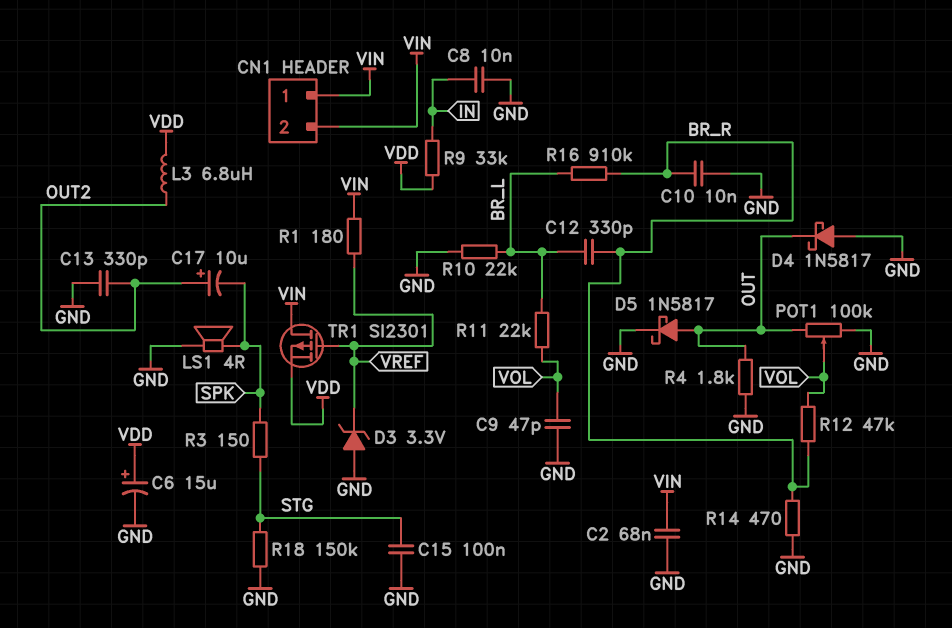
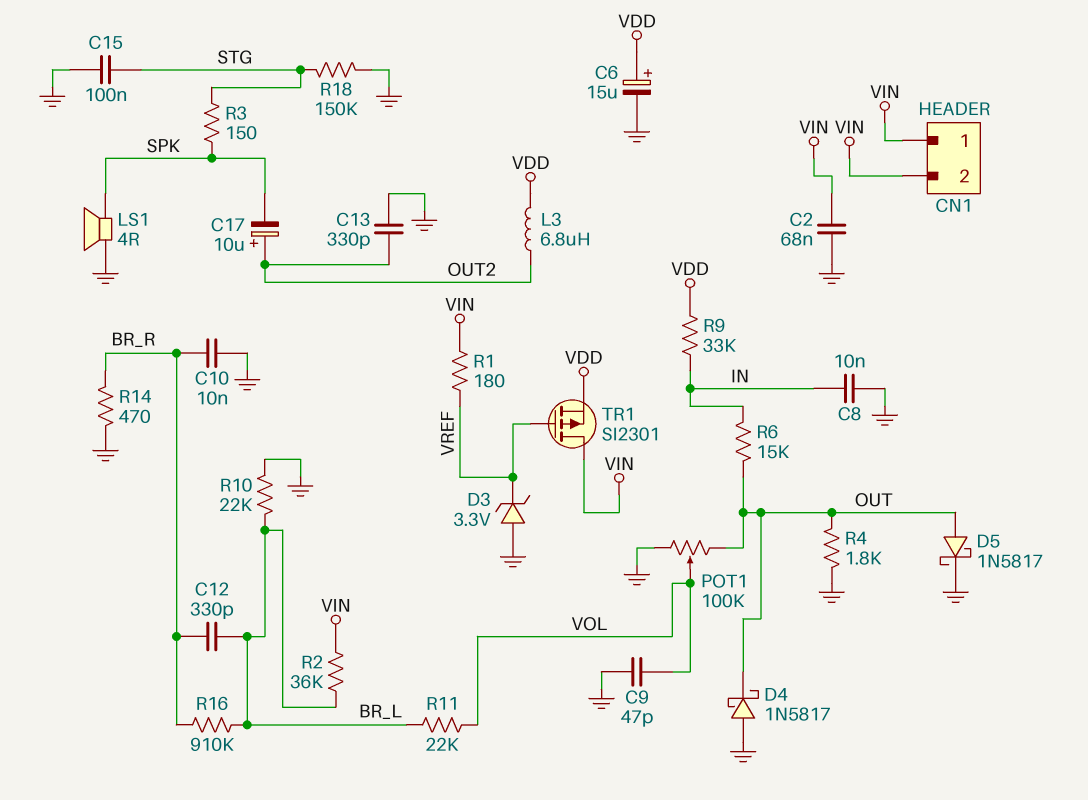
R2: none -> 36k (BR_L, VIN)
R6: none -> 15k (IN, OUT)
R12: 47k (BR_R, VOL) -> none

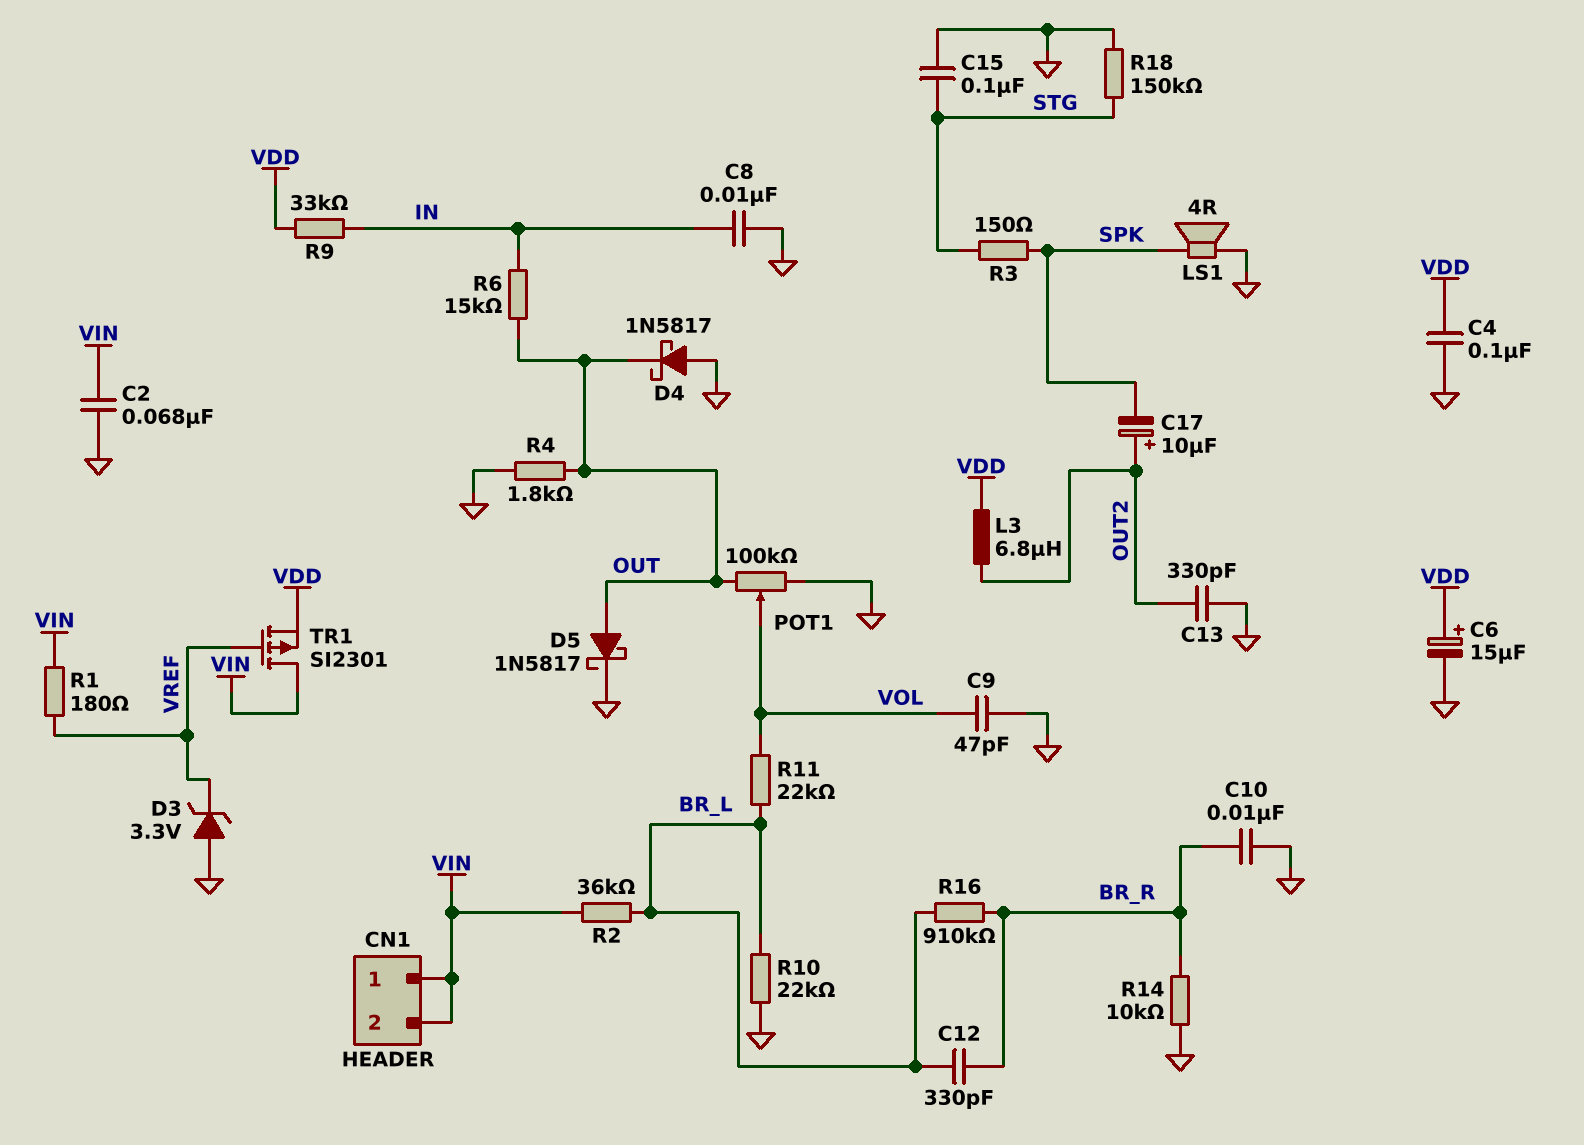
C4: none -> 100nF (GND, VDD)
R14: 470 (BR_R, GND) -> 10k (BR_R, GND)

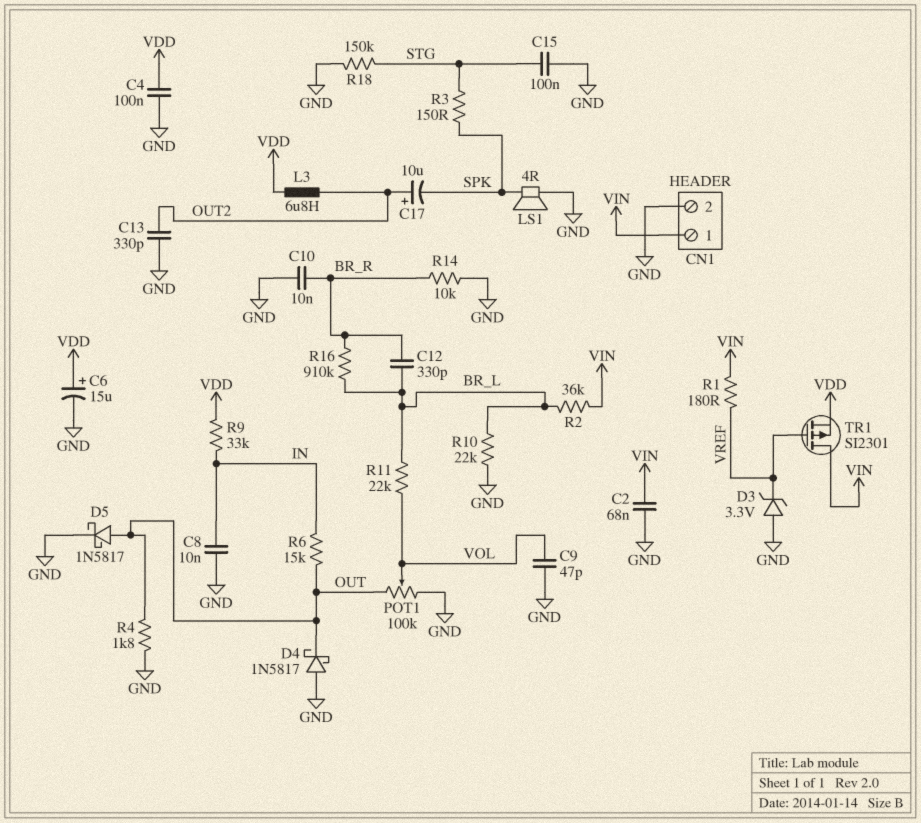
CN1 pin 2: VIN -> GND

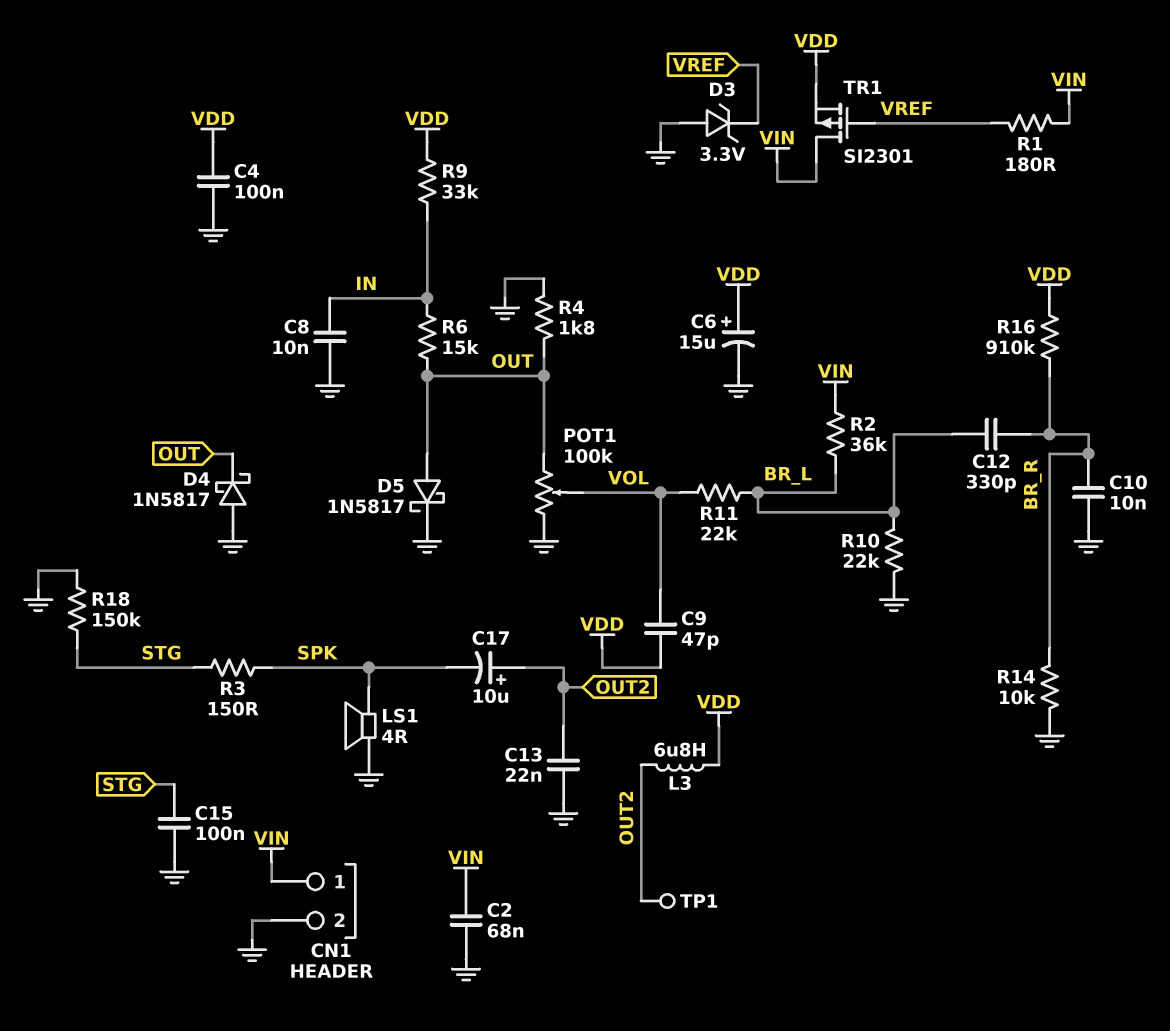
C9: 47pF (GND, VOL) -> 47pF (VDD, VOL)
C13: 330pF (GND, OUT2) -> 22nF (GND, OUT2)
R16: 910k (BR_L, BR_R) -> 910k (BR_R, VDD)
TP1: none -> test point (OUT2)

